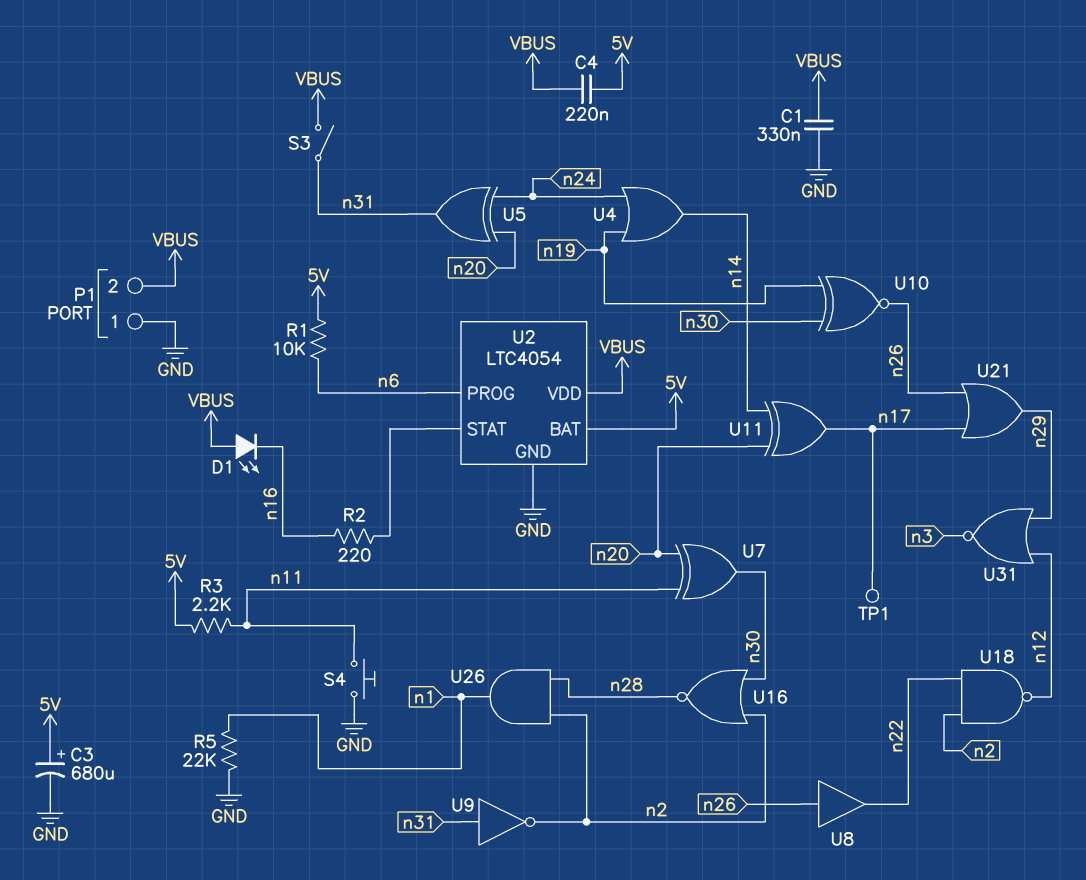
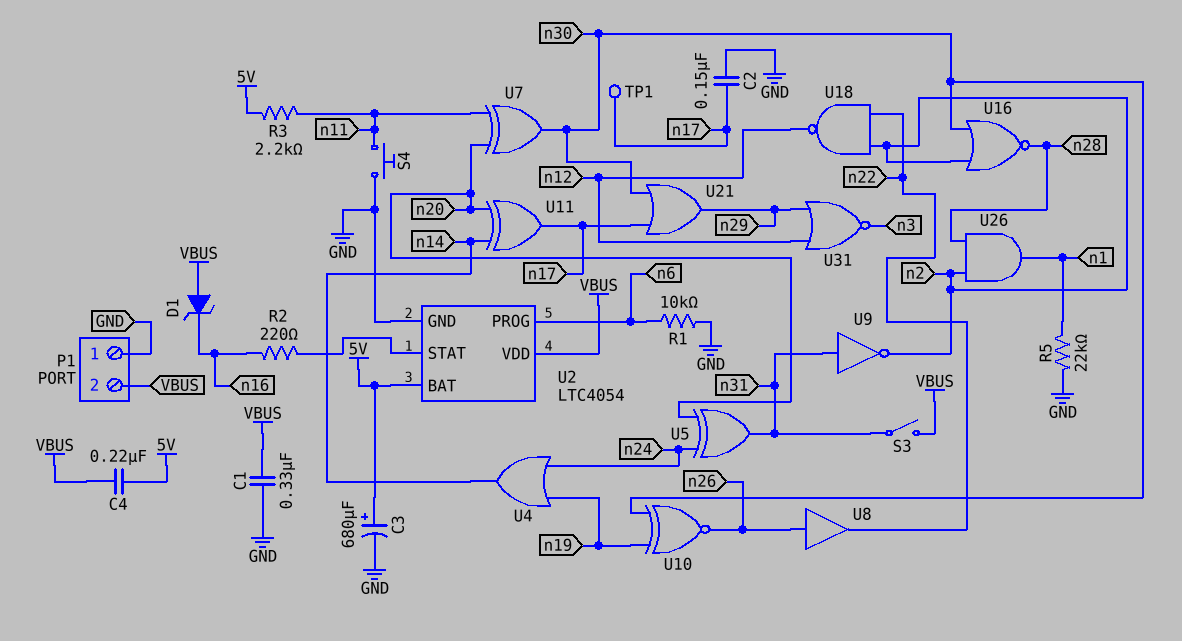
C2: none -> 150nF (GND, n17)
D1: LED (A VBUS, K n16) -> zener (A VBUS, K n16)
R1: 10k (5V, n6) -> 10k (GND, n6)
U21: OR (in n17, in n26, out n29) -> OR (in n17, in n30, out n29)

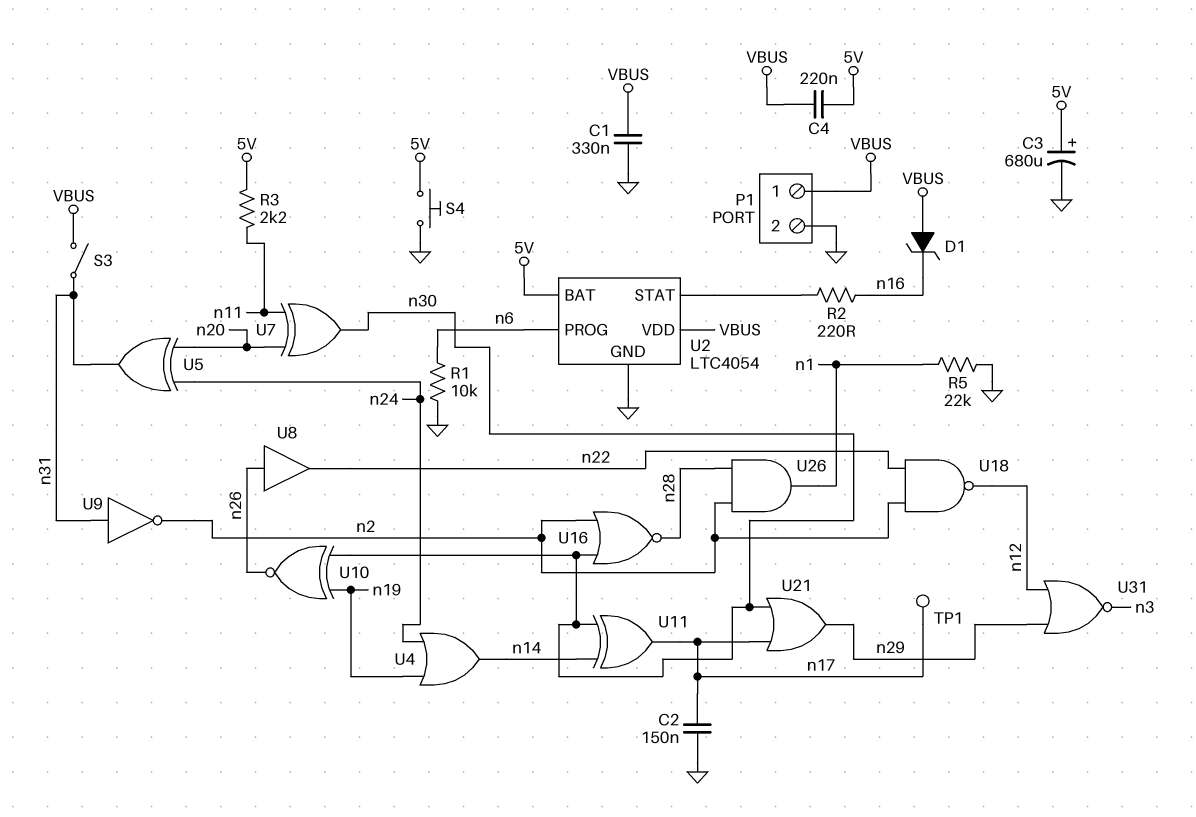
P1 pin 1: GND -> VBUS
P1 pin 2: VBUS -> GND
S4: button (GND, n11) -> button (5V, GND)
U11: XOR (in n14, in n20, out n17) -> XOR (in n14, in n30, out n17)

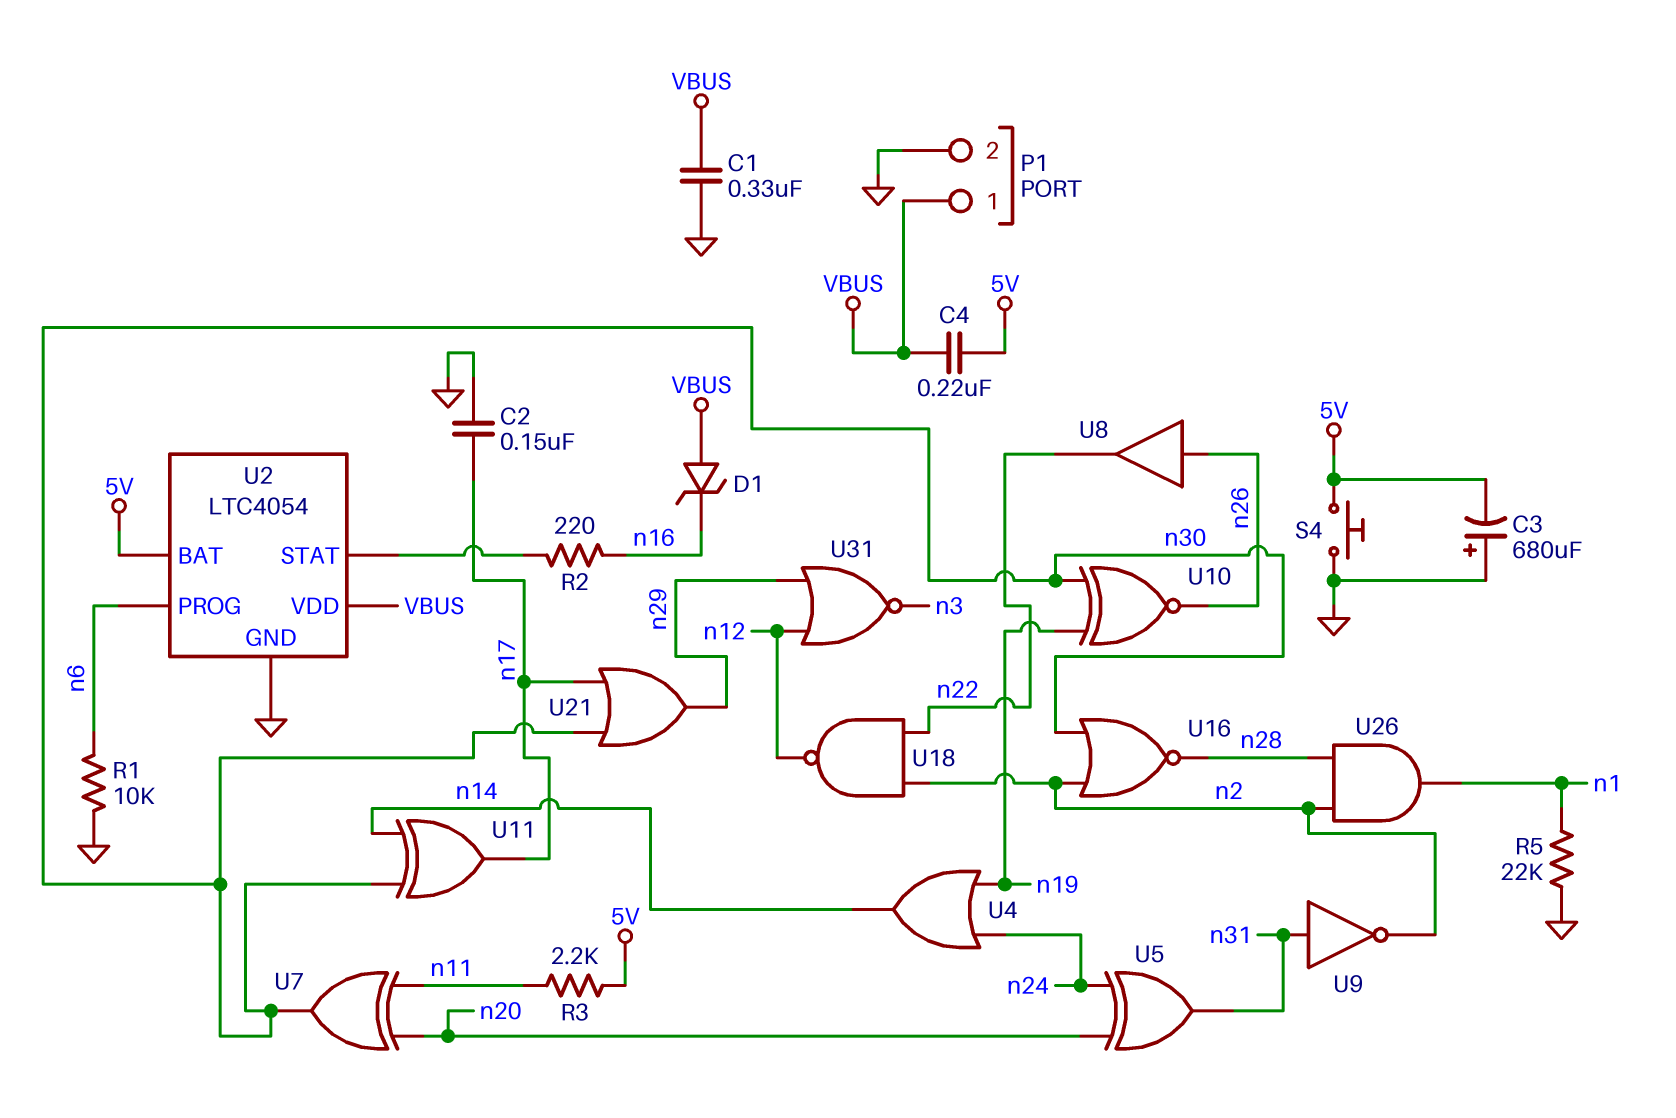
C3: 680uF (plus 5V, minus GND) -> 680uF (plus GND, minus 5V)
S3: switch (VBUS, n31) -> none
TP1: test point (n17) -> none

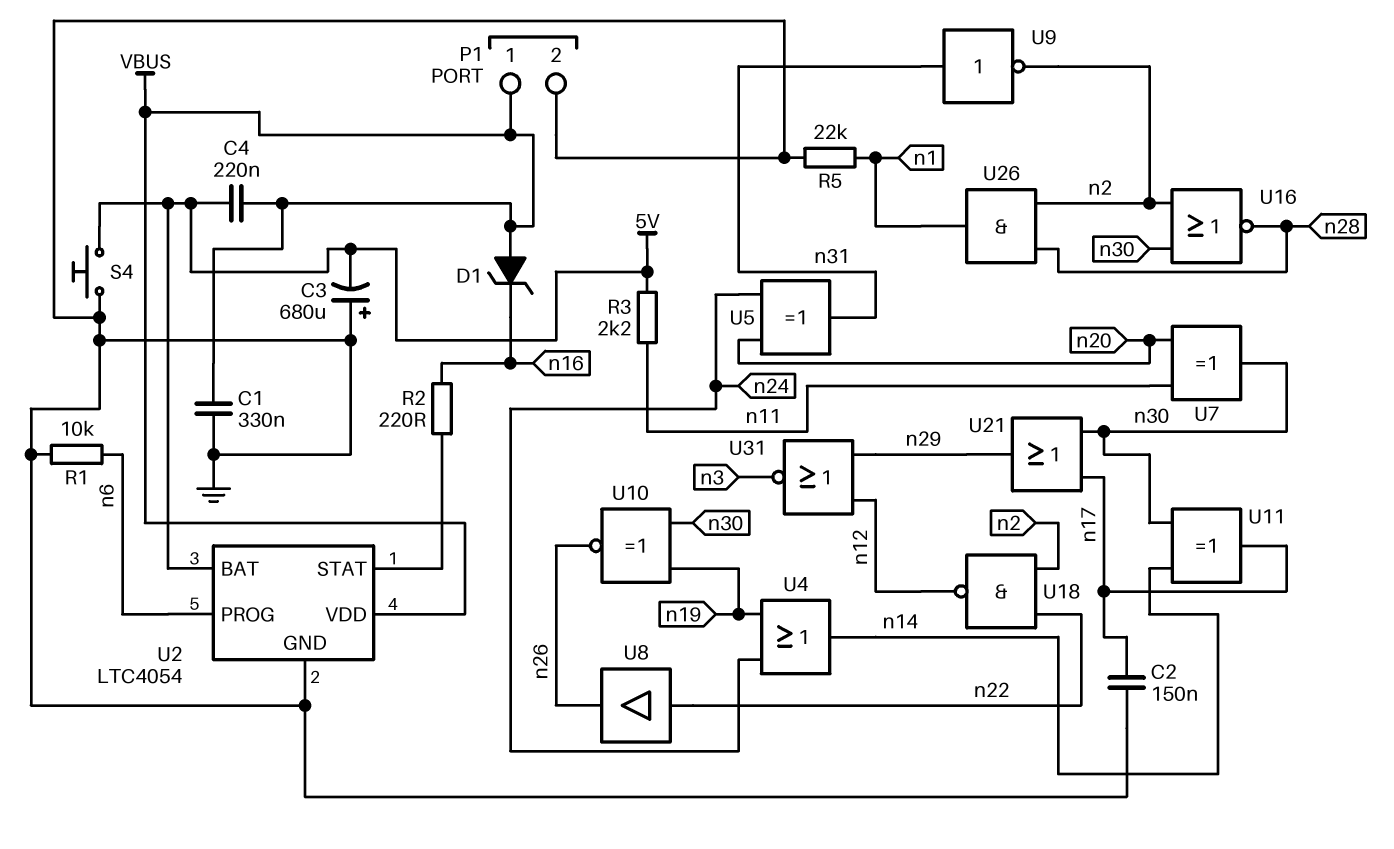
U8: buffer (in n26, out n22) -> buffer (in n22, out n26)

